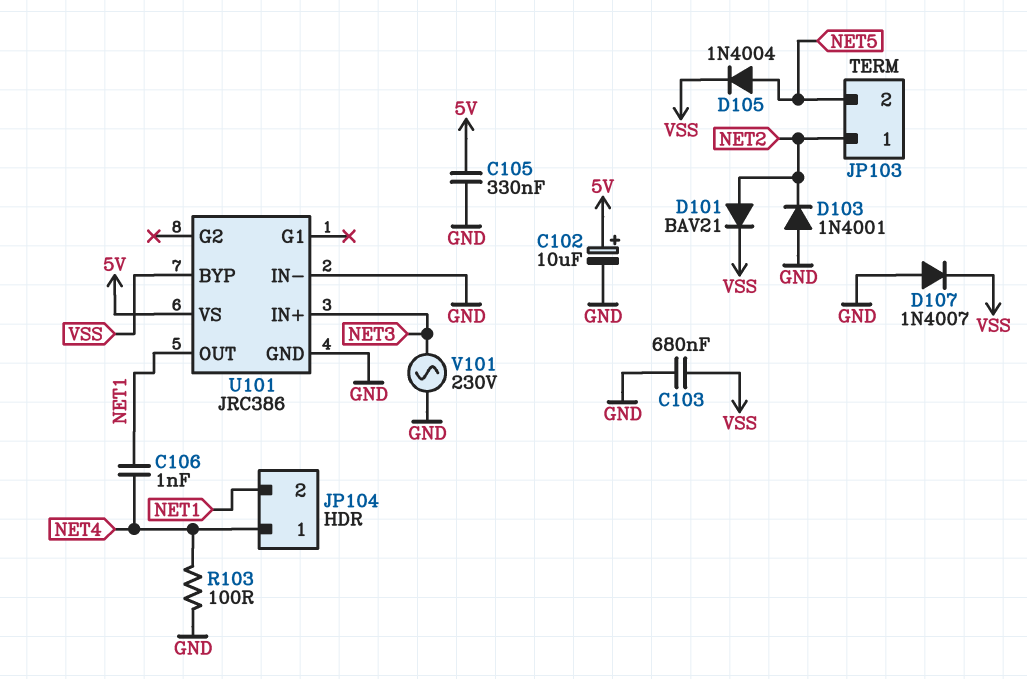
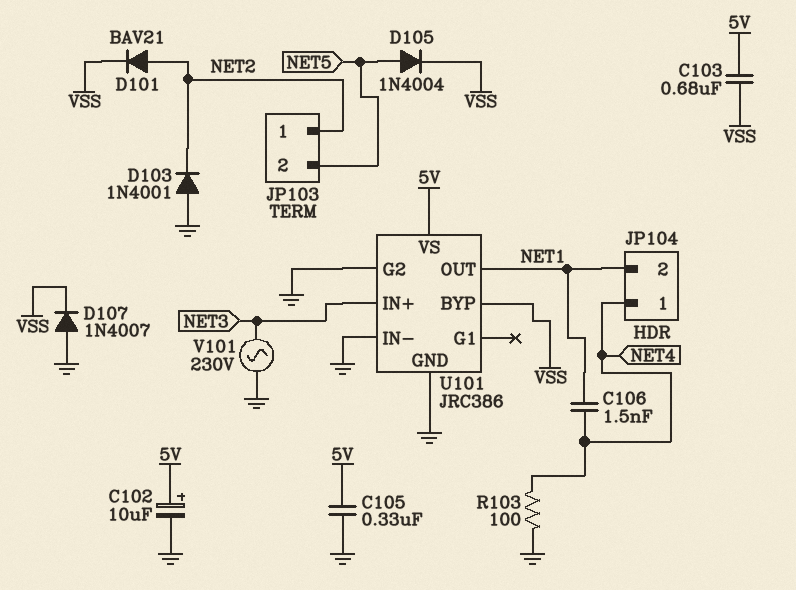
C103: 680nF (GND, VSS) -> 680nF (5V, VSS)
C106: 1nF (NET1, NET4) -> 1.5nF (NET1, NET4)
U101 pin G2: none -> GND

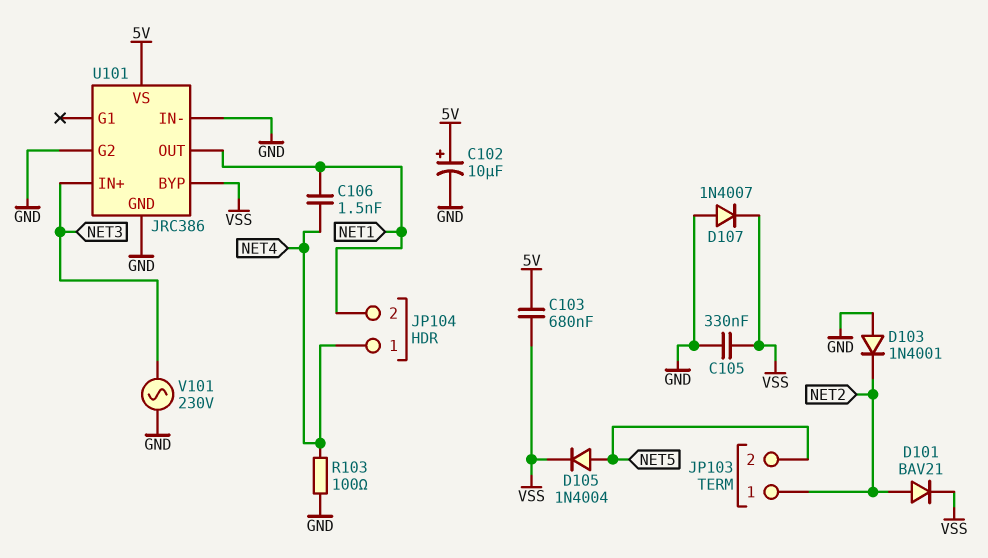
C105: 330nF (5V, GND) -> 330nF (GND, VSS)

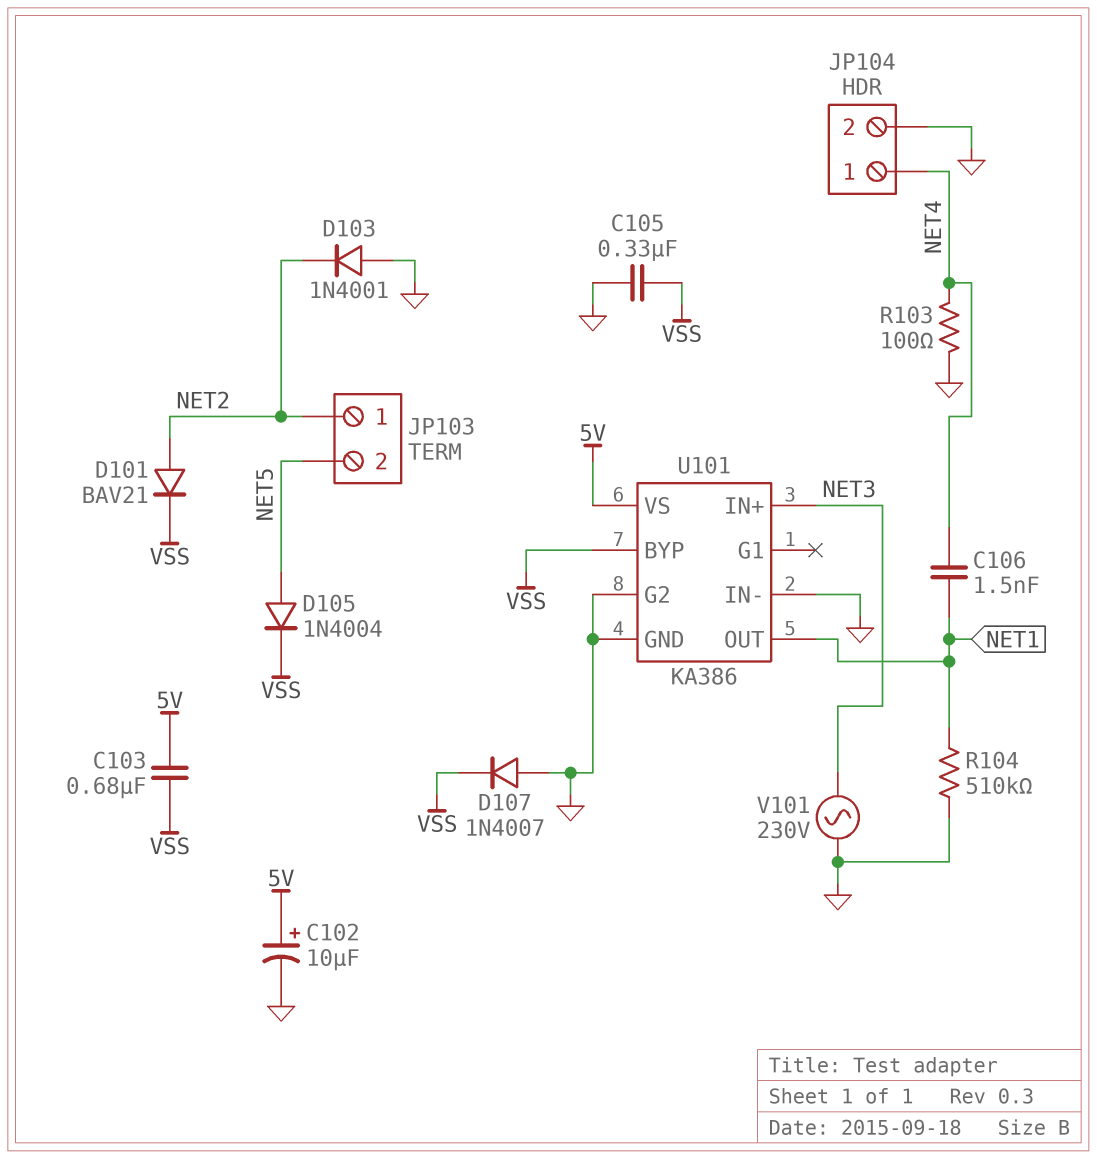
JP104 pin 2: NET1 -> GND
R104: none -> 510k (GND, NET1)
U101: JRC386 -> KA386

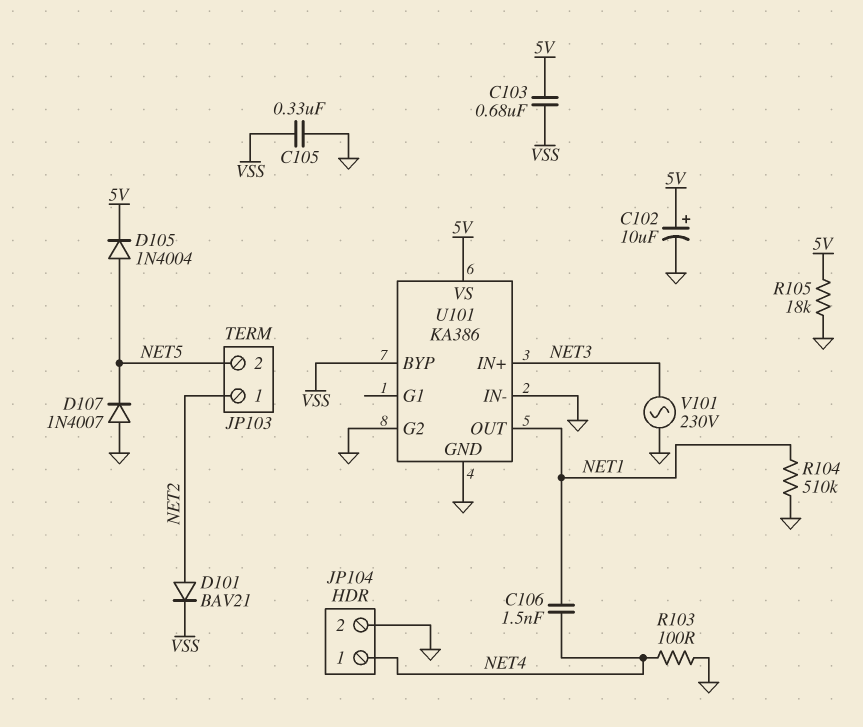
D103: diode 1N4001 (A GND, K NET2) -> none
D105: diode 1N4004 (A NET5, K VSS) -> diode 1N4004 (A NET5, K 5V)
D107: diode 1N4007 (A GND, K VSS) -> diode 1N4007 (A GND, K NET5)
R105: none -> 18k (5V, GND)

